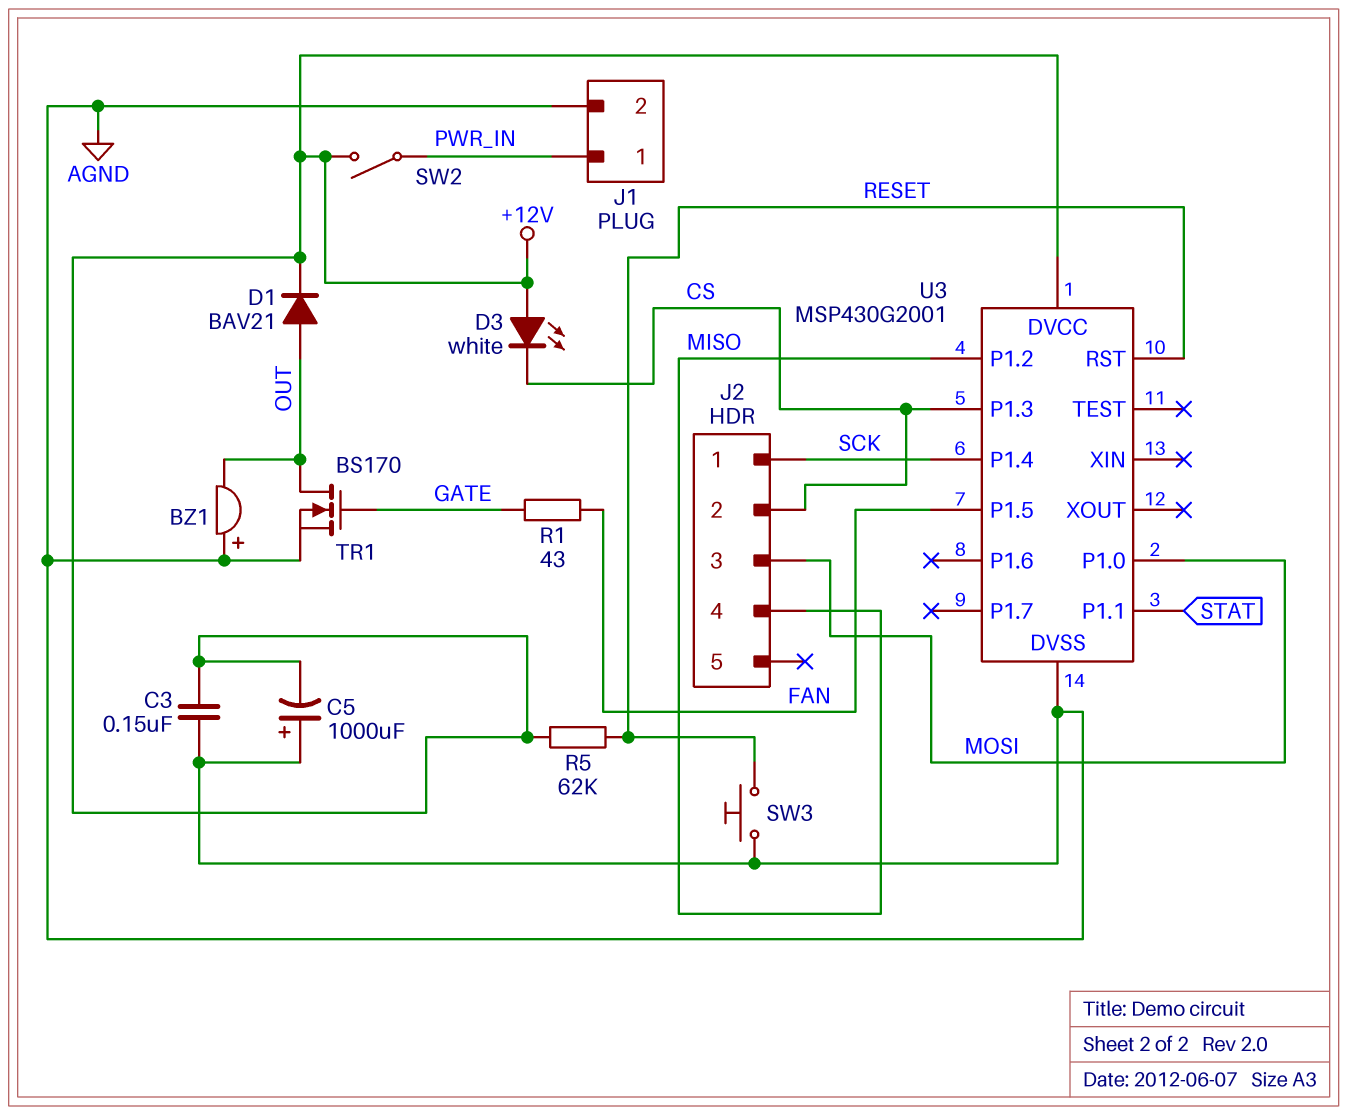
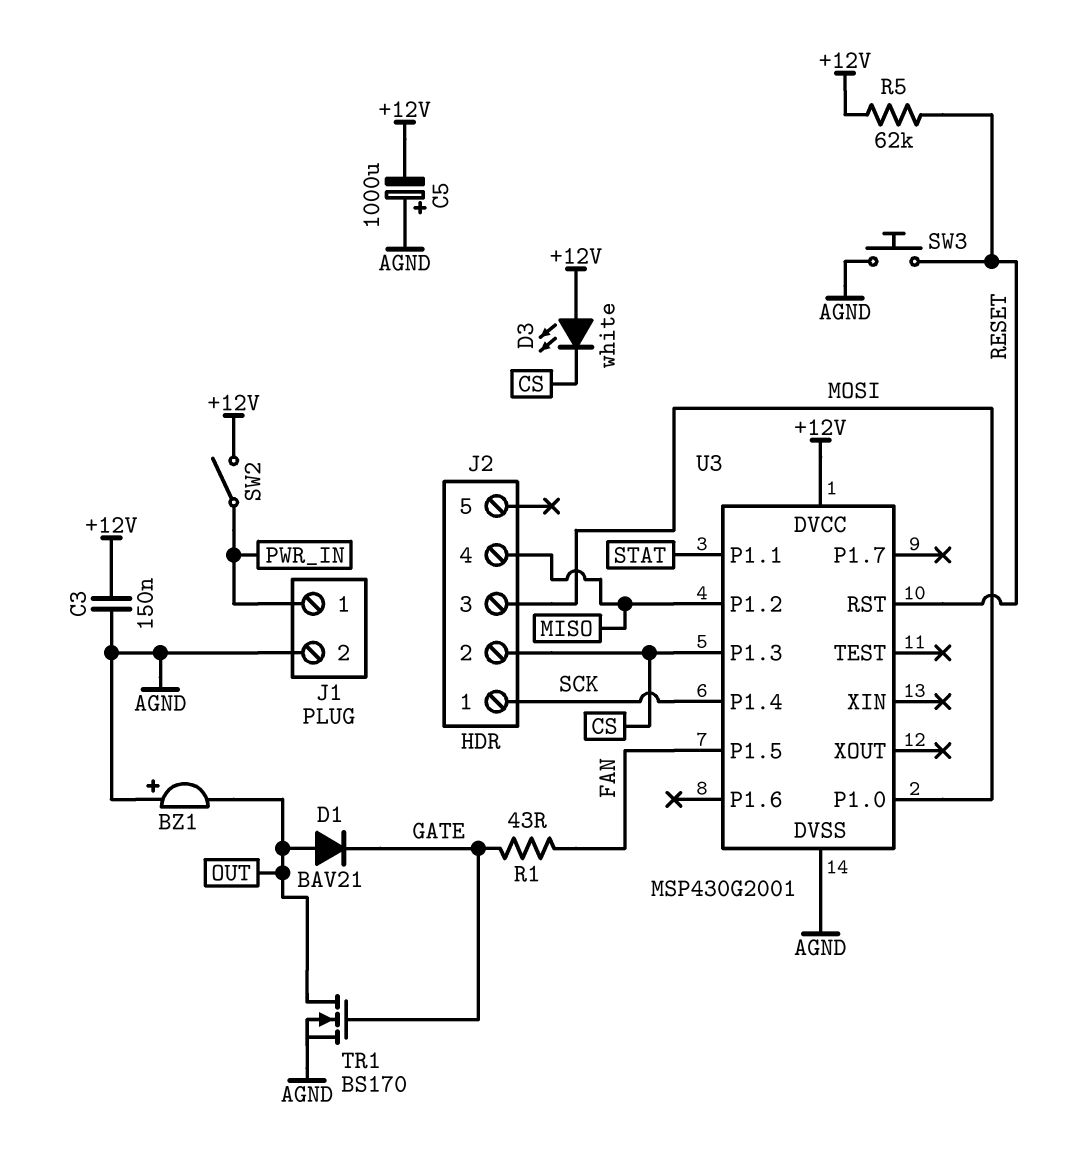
D1: diode BAV21 (A OUT, K +12V) -> diode BAV21 (A OUT, K GATE)

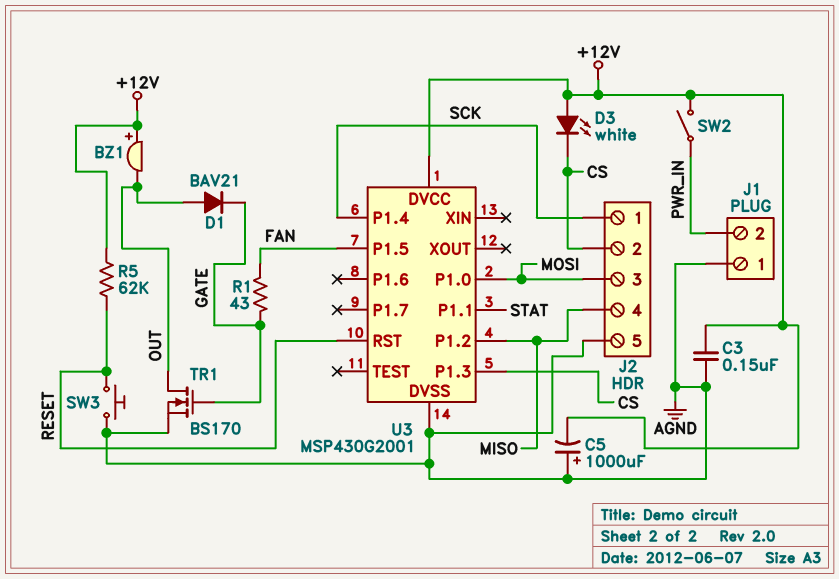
BZ1: buzzer (plus AGND, minus OUT) -> buzzer (plus +12V, minus OUT)
J1 pin 1: PWR_IN -> AGND
J1 pin 2: AGND -> PWR_IN
J2 pin 5: none -> AGND

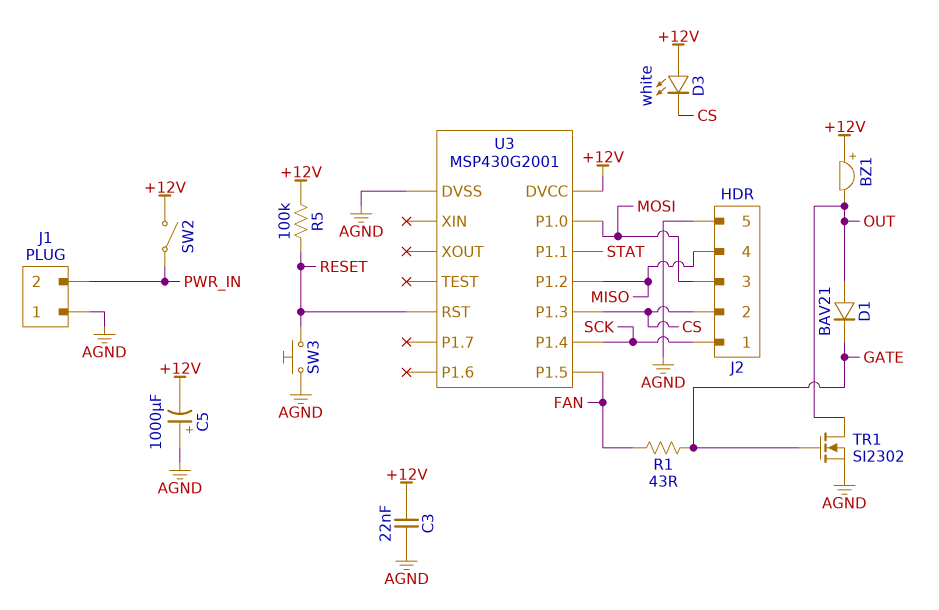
C3: 150nF (+12V, AGND) -> 22nF (+12V, AGND)
R5: 62k (+12V, RESET) -> 100k (+12V, RESET)
TR1: NMOS BS170 (G GATE, D OUT, S AGND) -> NMOS SI2302 (G GATE, D OUT, S AGND)

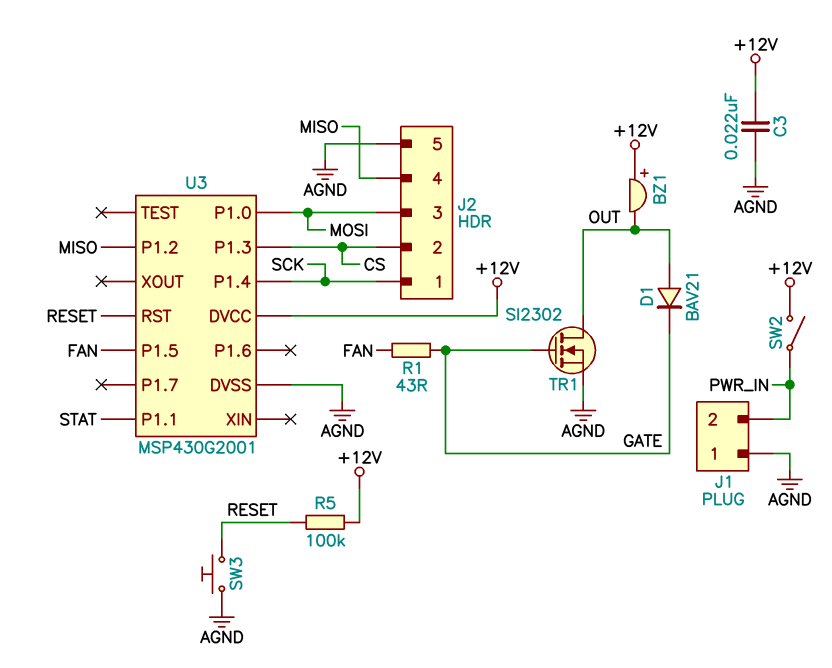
C5: 1000uF (plus AGND, minus +12V) -> none
D3: LED white (A +12V, K CS) -> none

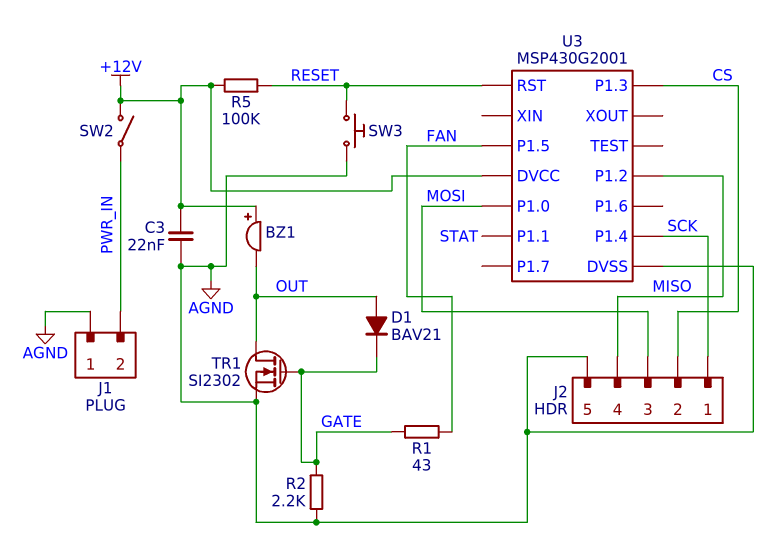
R2: none -> 2.2k (AGND, GATE)

